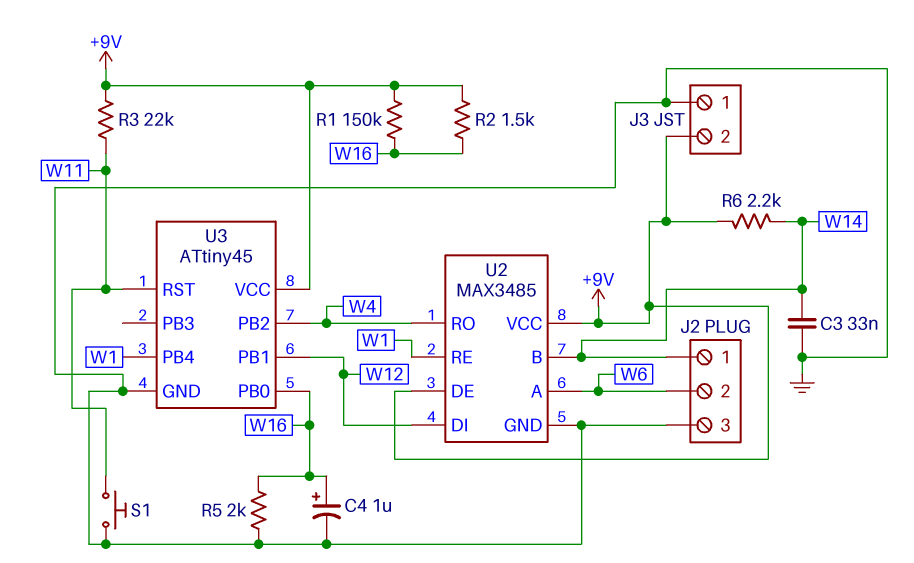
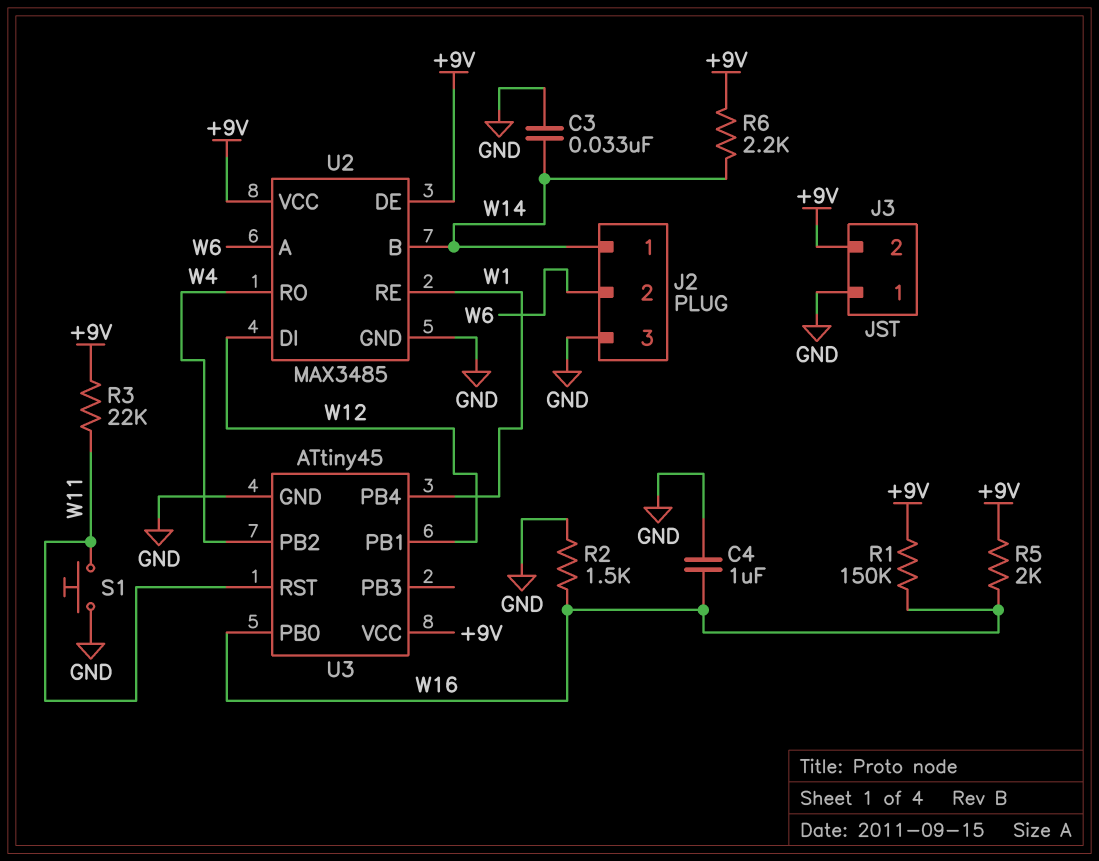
C4: 1uF (plus W16, minus GND) -> 1uF (GND, W16)
R2: 1.5k (+9V, W16) -> 1.5k (GND, W16)
R5: 2k (GND, W16) -> 2k (+9V, W16)

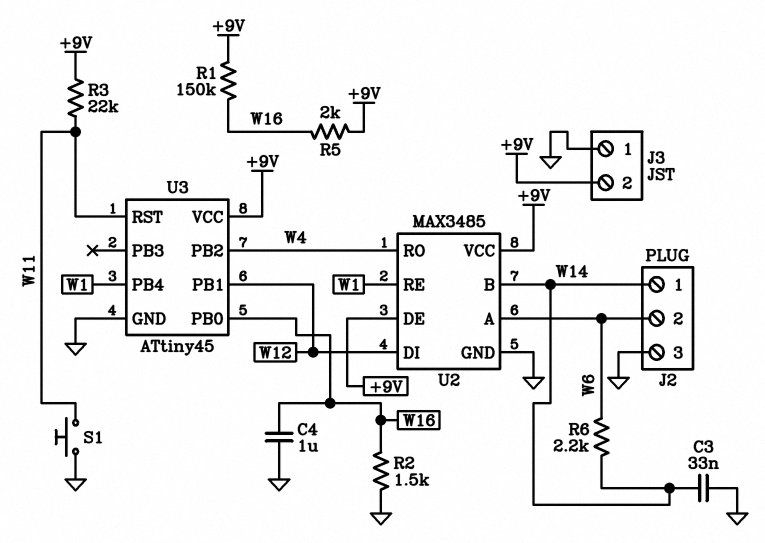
R6: 2.2k (+9V, W14) -> 2.2k (W6, W14)

